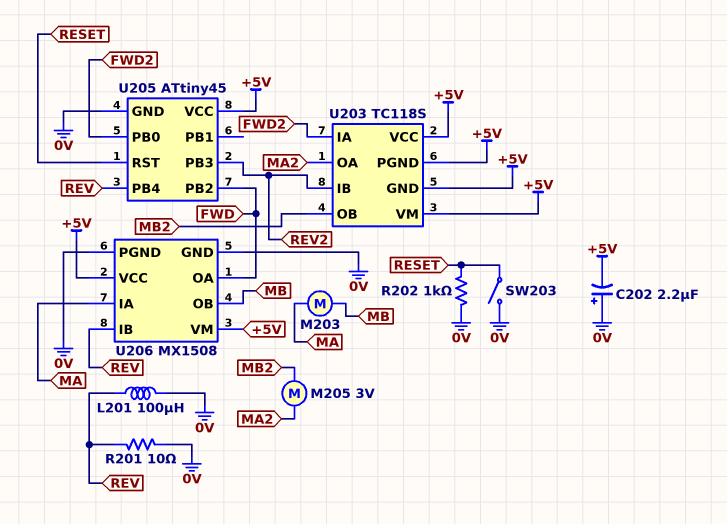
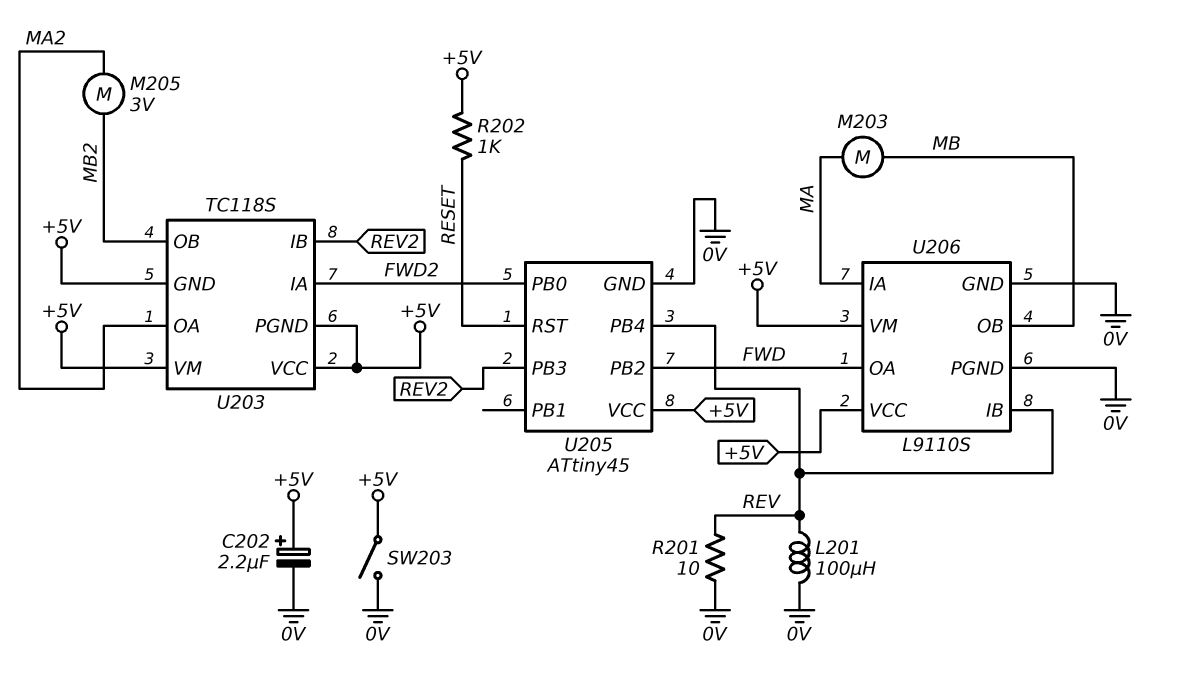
C202: 2.2uF (plus 0V, minus +5V) -> 2.2uF (plus +5V, minus 0V)
R202: 1k (0V, RESET) -> 1k (+5V, RESET)
SW203: switch (0V, RESET) -> switch (+5V, 0V)
U206: MX1508 -> L9110S

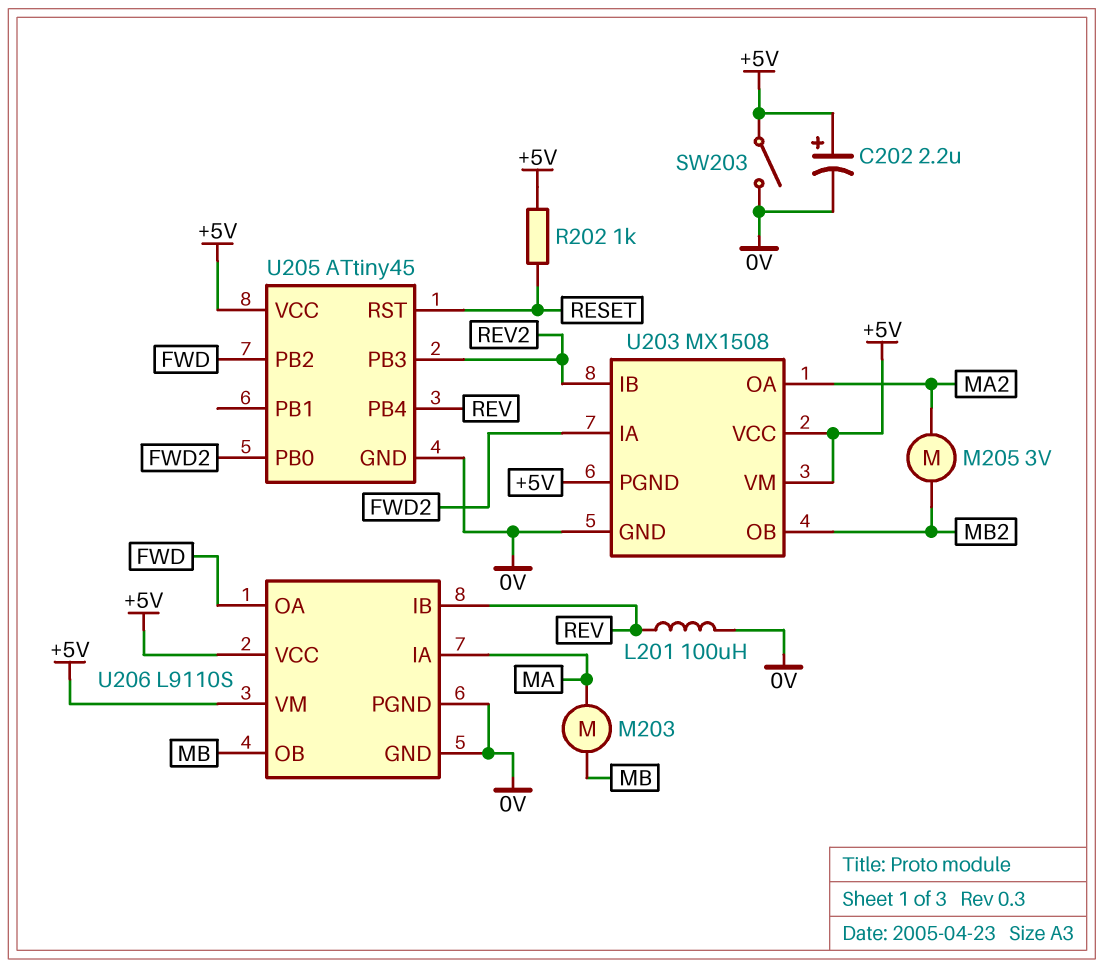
R201: 10 (0V, REV) -> none
U203: TC118S -> MX1508
U203 pin GND: +5V -> 0V

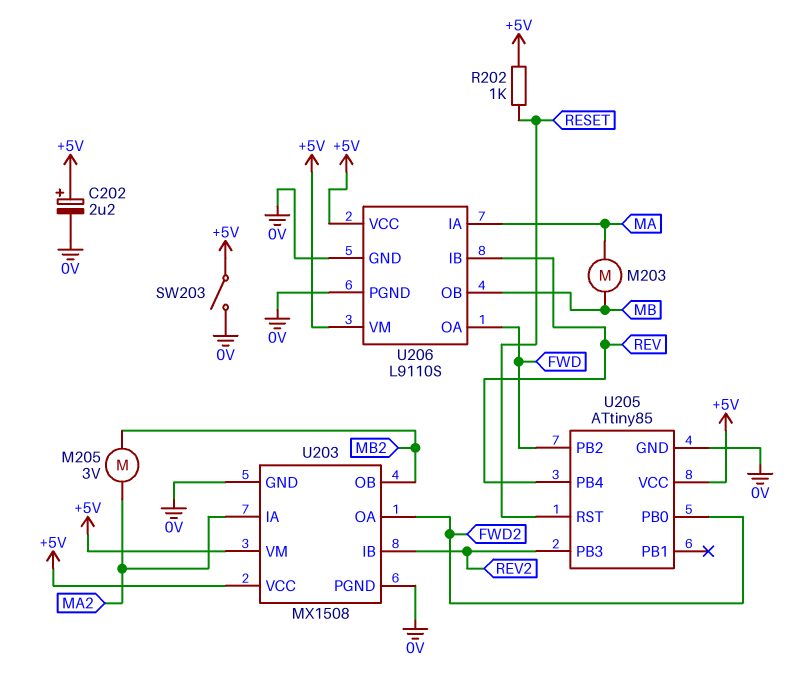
L201: 100uH (0V, REV) -> none
U203 pin IA: FWD2 -> MA2
U203 pin OA: MA2 -> FWD2
U203 pin PGND: +5V -> 0V
U205: ATtiny45 -> ATtiny85

